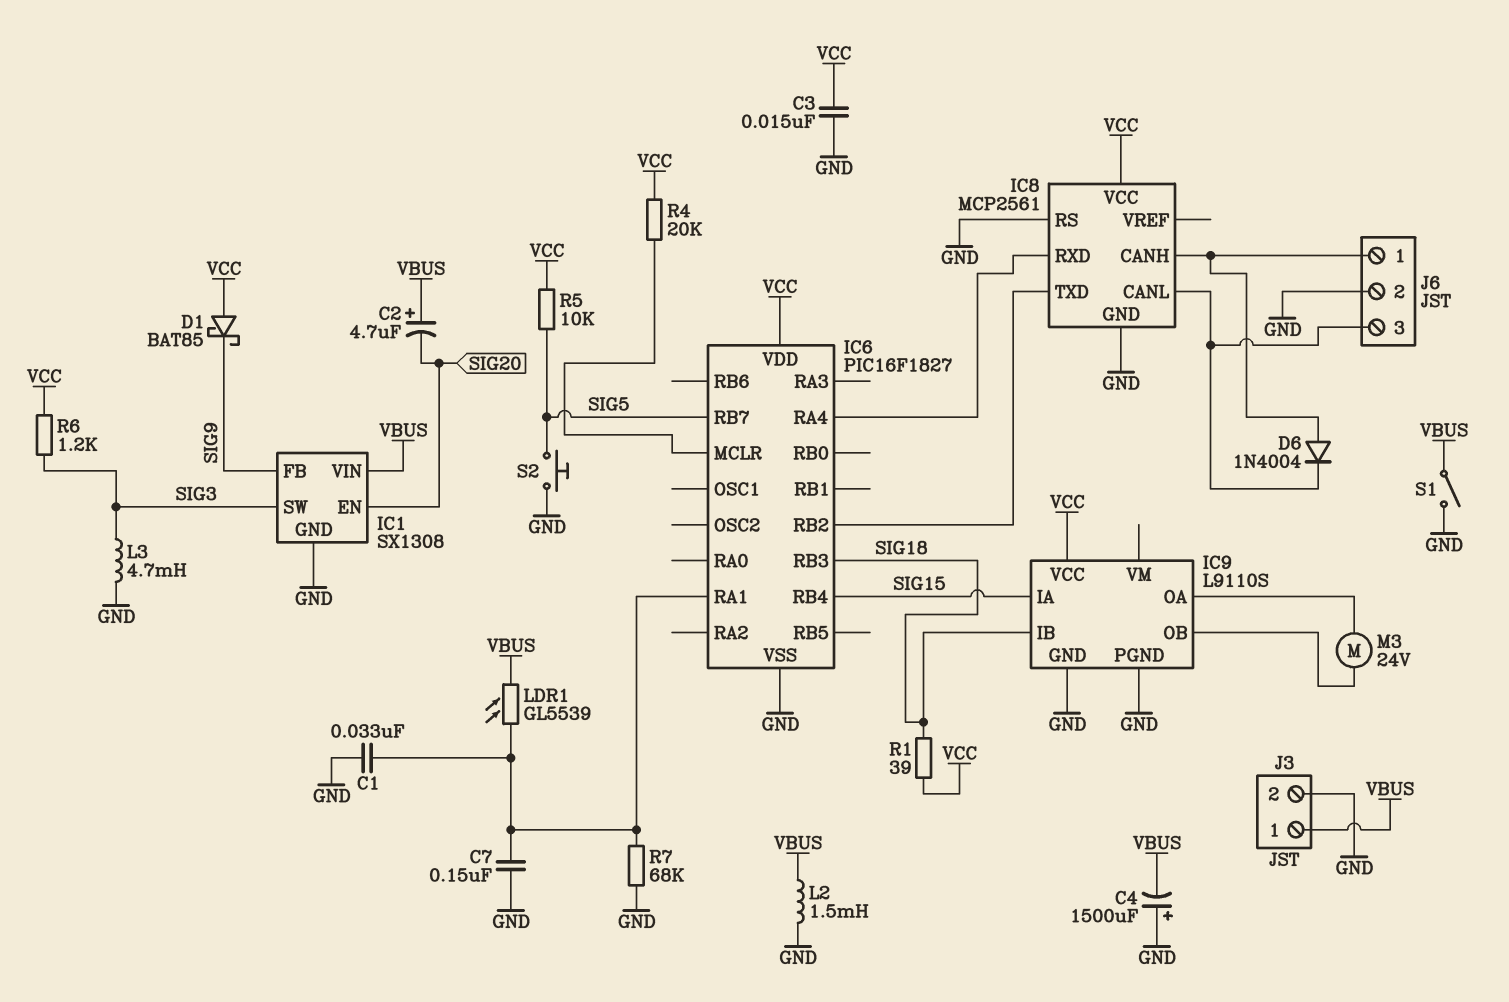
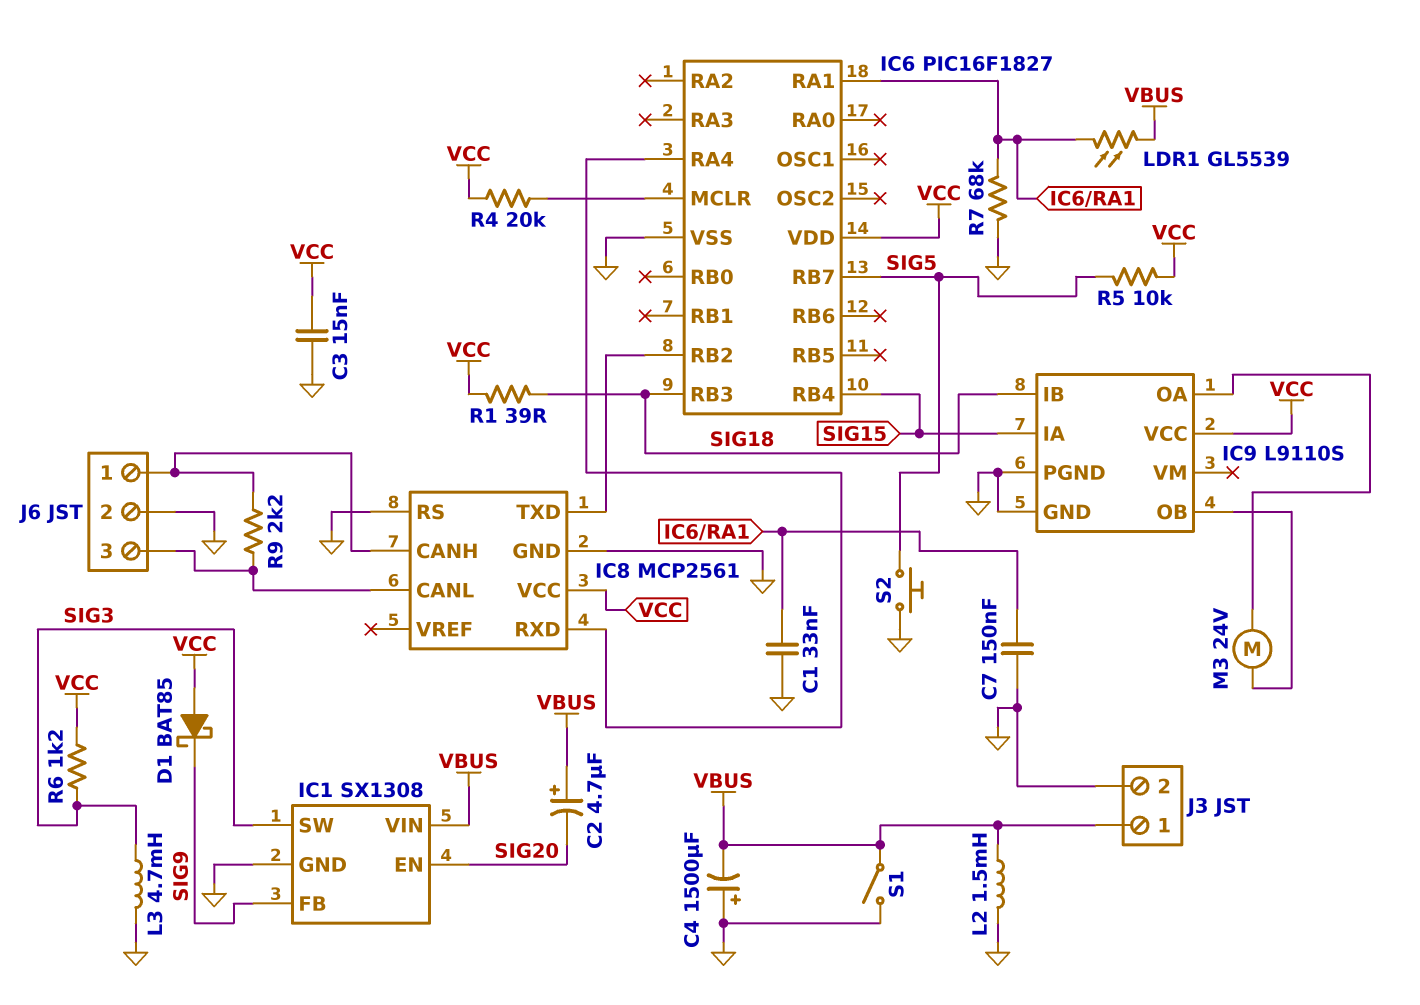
D6: diode 1N4004 (A IC8/CANH, K IC8/CANL) -> none
R9: none -> 2.2k (IC8/CANH, IC8/CANL)

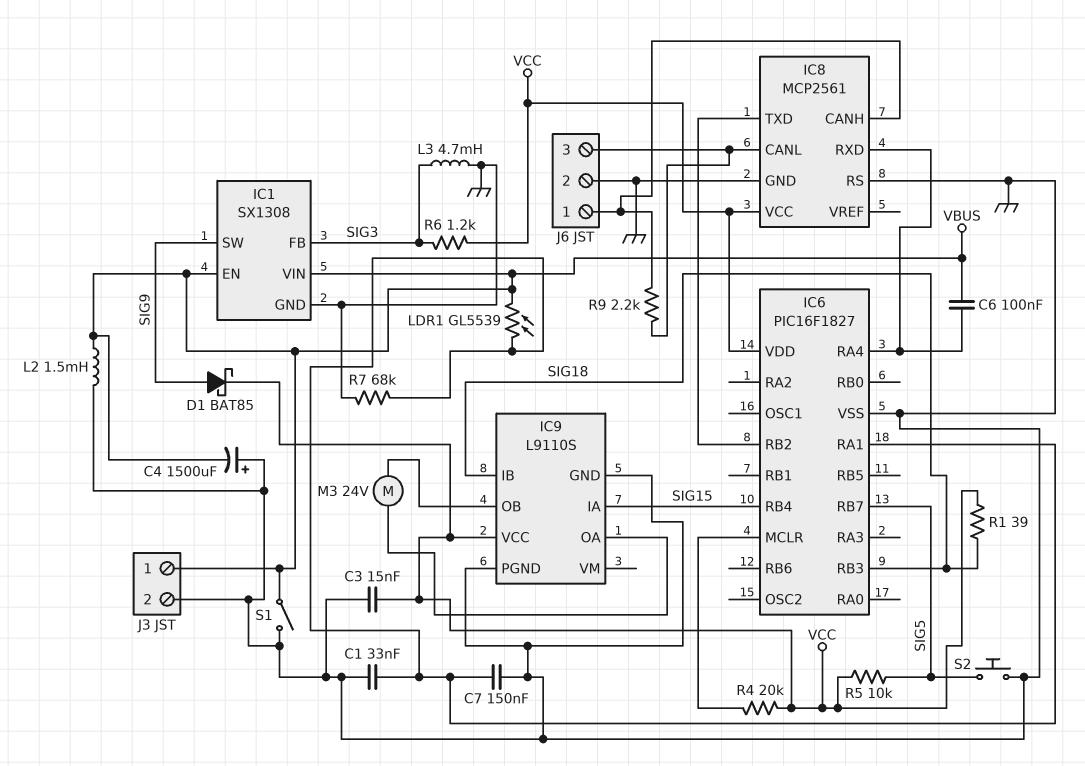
C2: 4.7uF (plus VBUS, minus SIG20) -> none
C6: none -> 100nF (IC6/RA4, VBUS)
D1: schottky BAT85 (A VCC, K SIG9) -> schottky BAT85 (A SIG9, K VCC)
IC1 pin EN: SIG20 -> VBUS
IC1 pin FB: SIG9 -> SIG3
IC1 pin SW: SIG3 -> SIG9

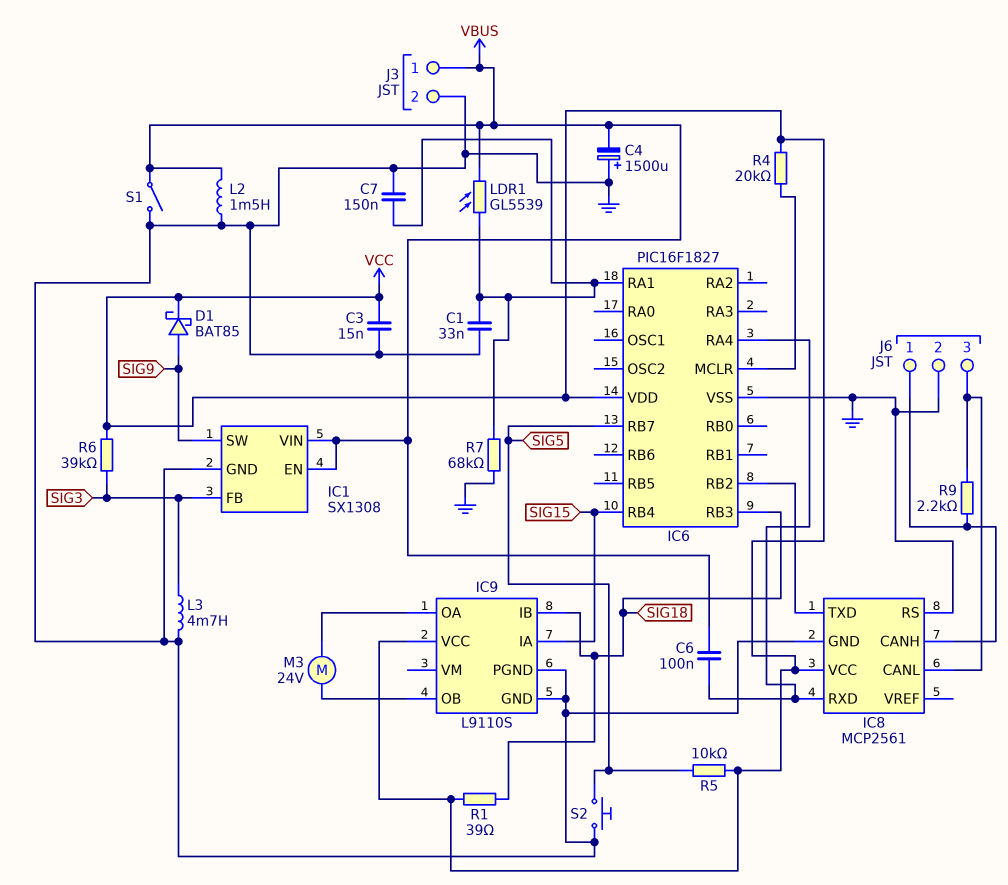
R6: 1.2k (SIG3, VCC) -> 39k (SIG3, VCC)

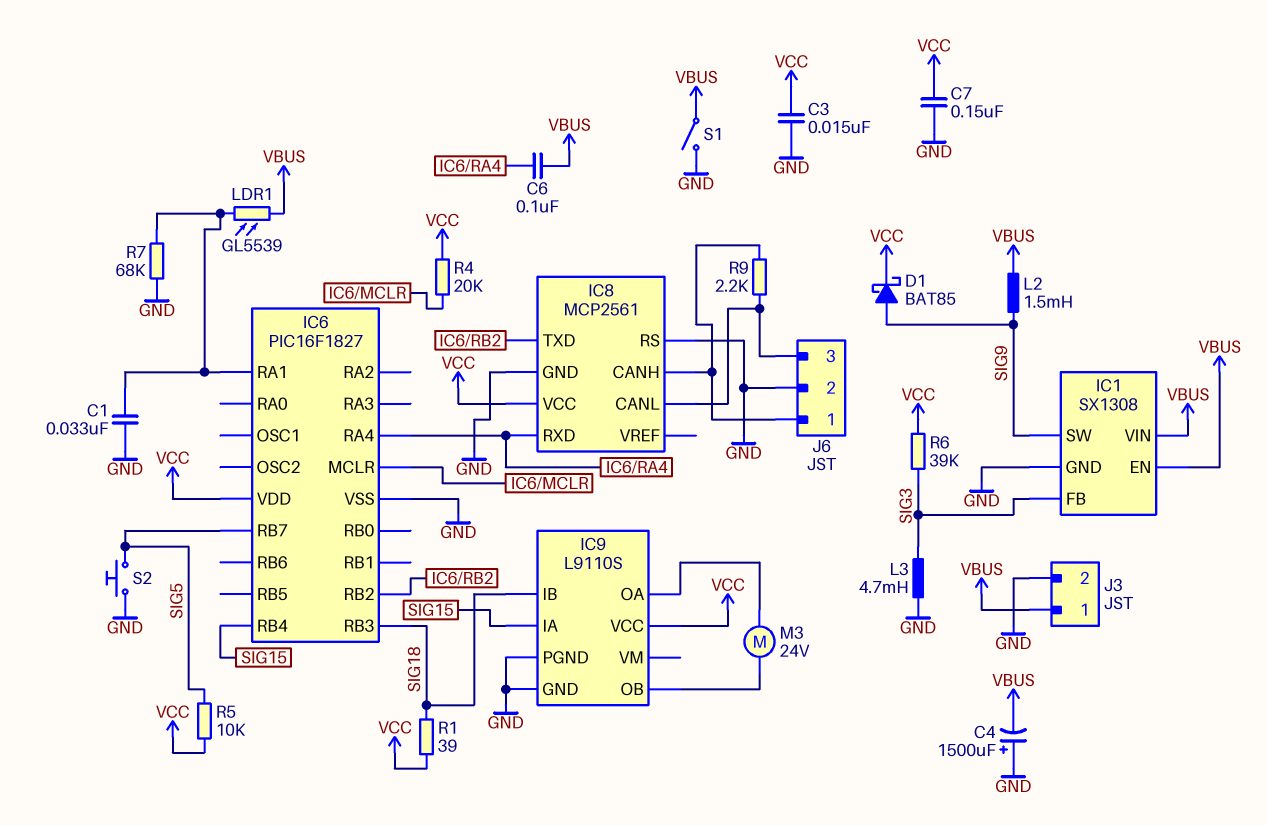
C7: 150nF (GND, IC6/RA1) -> 150nF (GND, VCC)
L2: 1.5mH (GND, VBUS) -> 1.5mH (SIG9, VBUS)

